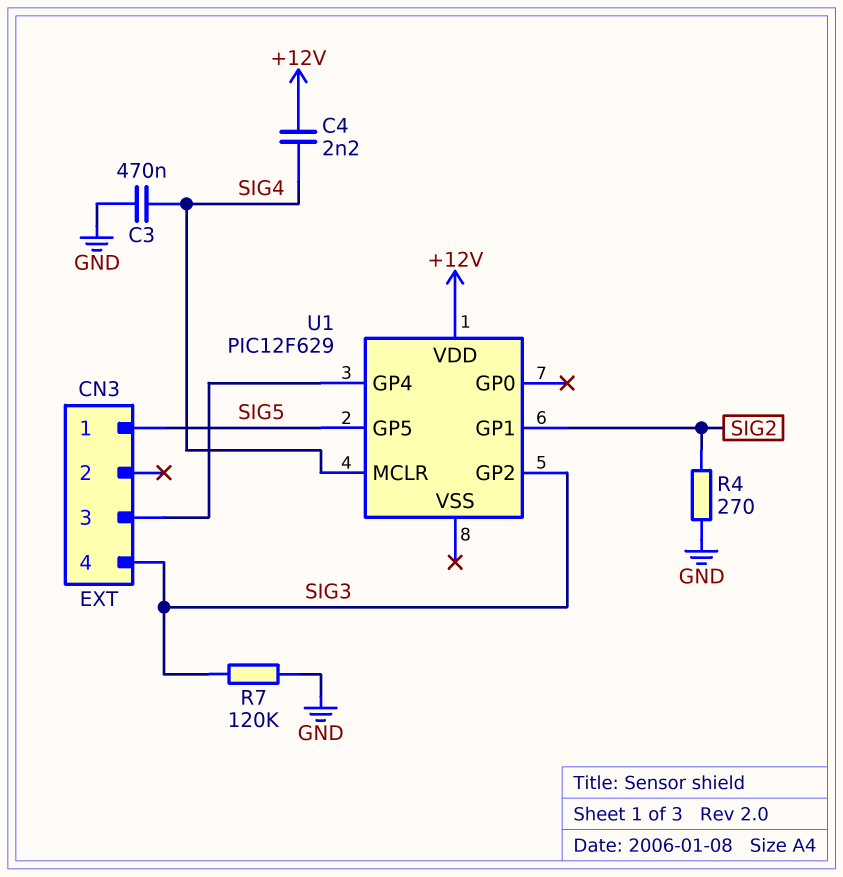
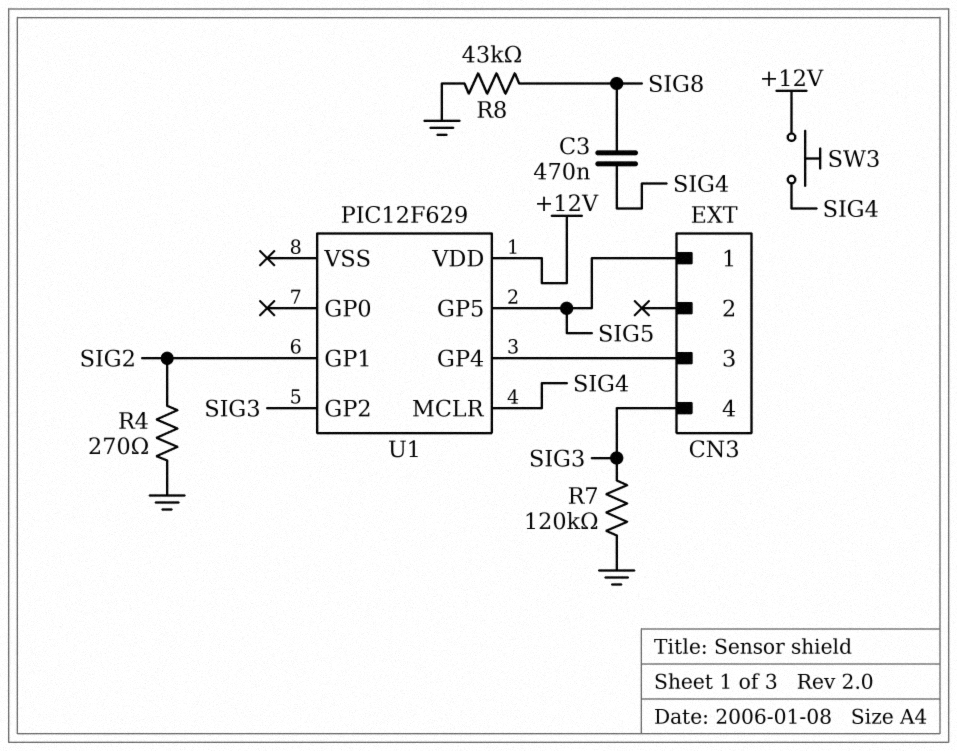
C3: 470nF (GND, SIG4) -> 470nF (SIG4, SIG8)
C4: 2.2nF (+12V, SIG4) -> none
R8: none -> 43k (GND, SIG8)
SW3: none -> button (+12V, SIG4)

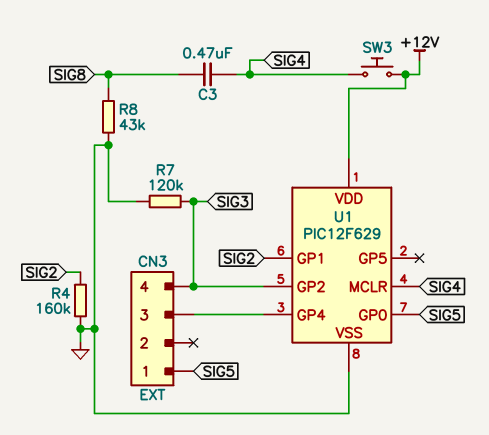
R4: 270 (GND, SIG2) -> 160k (GND, SIG2)
U1 pin GP0: none -> SIG5
U1 pin GP5: SIG5 -> none
U1 pin VSS: none -> GND

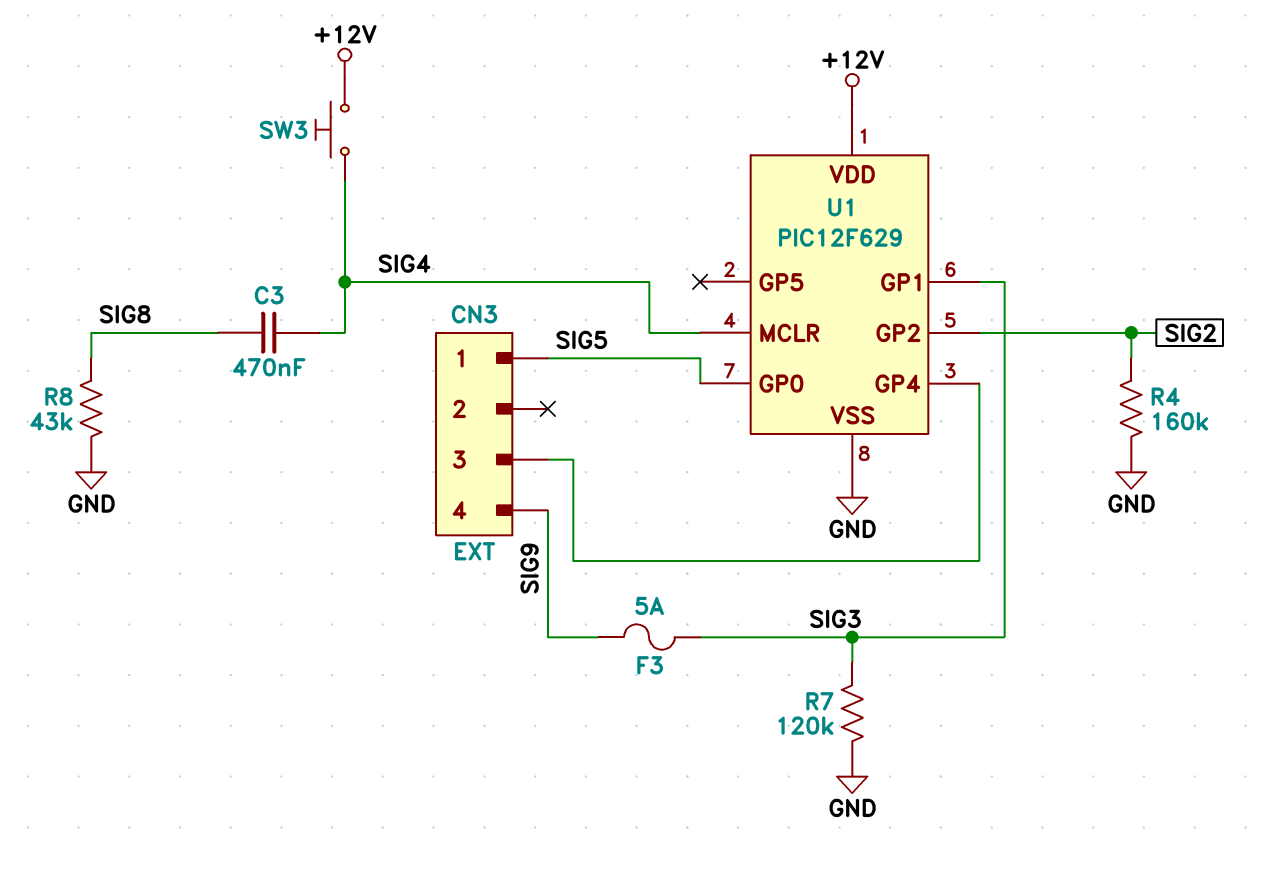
CN3 pin 4: SIG3 -> SIG9
F3: none -> 5A (SIG3, SIG9)
U1 pin GP1: SIG2 -> SIG3
U1 pin GP2: SIG3 -> SIG2

